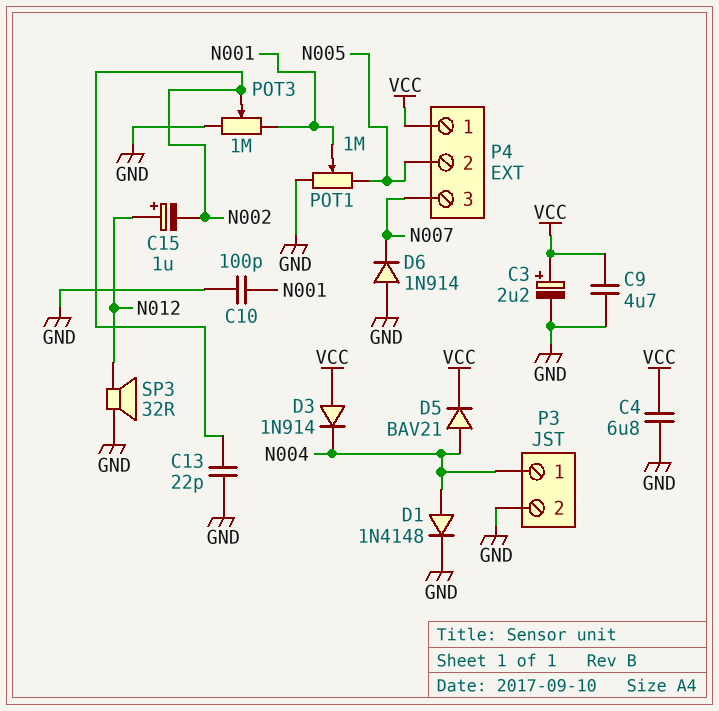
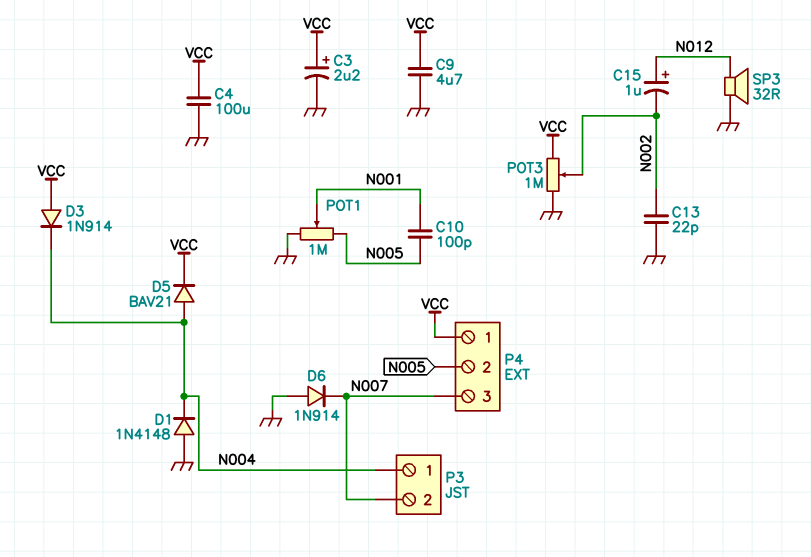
C4: 6.8uF (GND, VCC) -> 100uF (GND, VCC)
C10: 100pF (GND, N001) -> 100pF (N001, N005)
D1: diode 1N4148 (A N004, K GND) -> diode 1N4148 (A GND, K N004)
P3 pin 2: GND -> N007
POT3: 1M (GND, N001, wiper N002) -> 1M (GND, VCC, wiper N002)

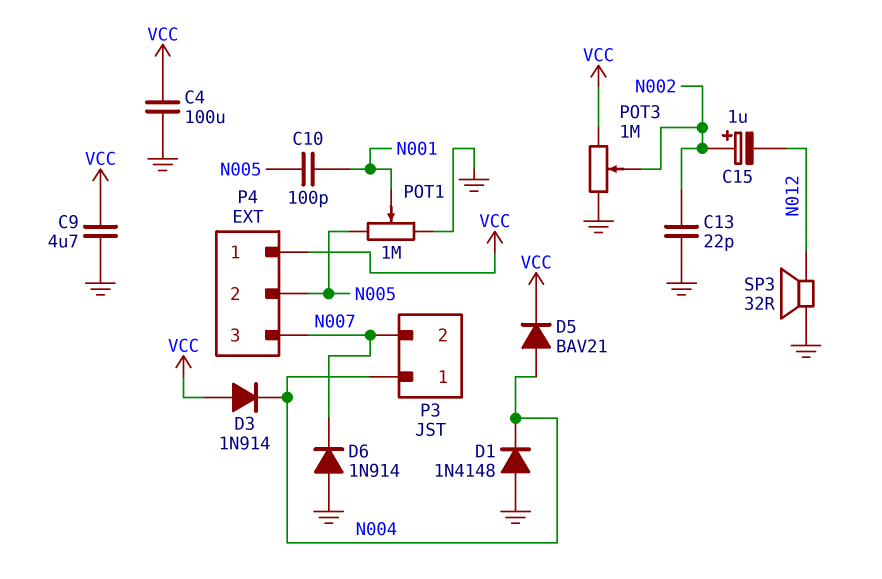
C3: 2.2uF (plus VCC, minus GND) -> none
C15: 1uF (plus N012, minus N002) -> 1uF (plus N002, minus N012)

